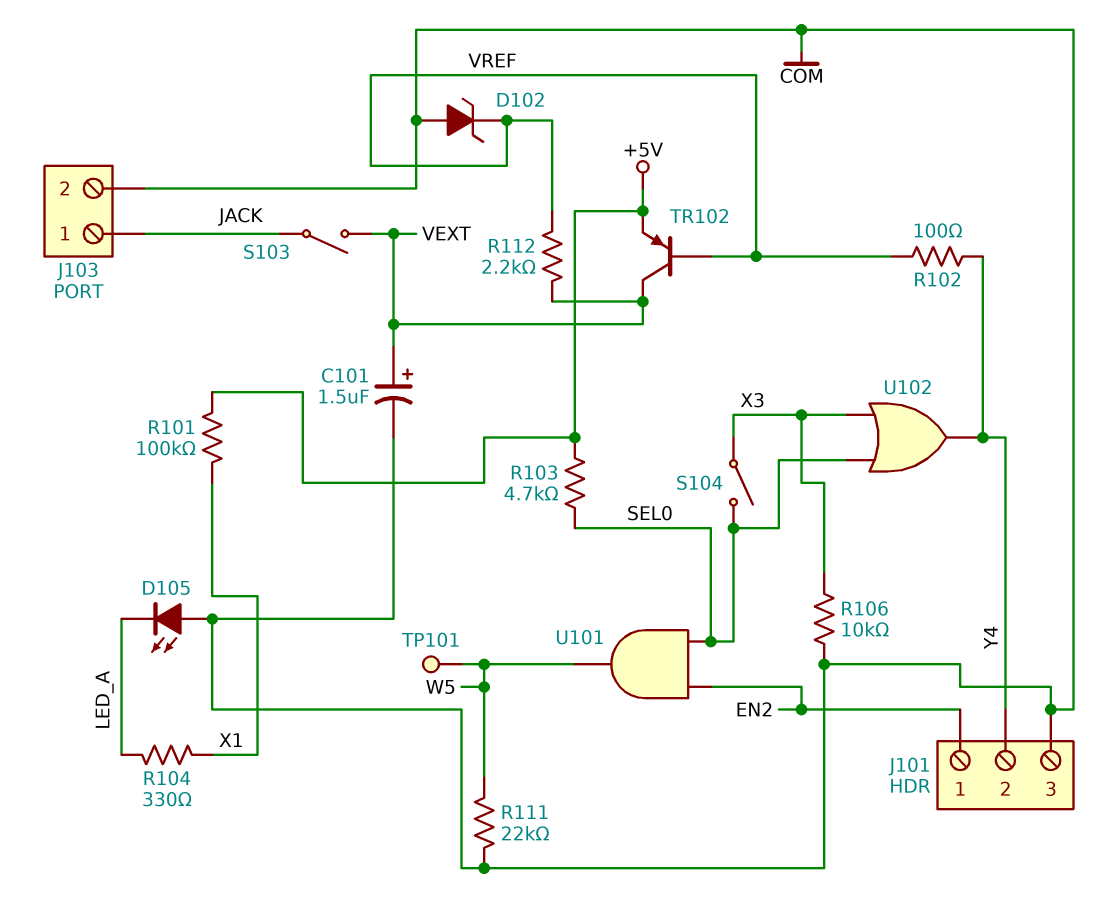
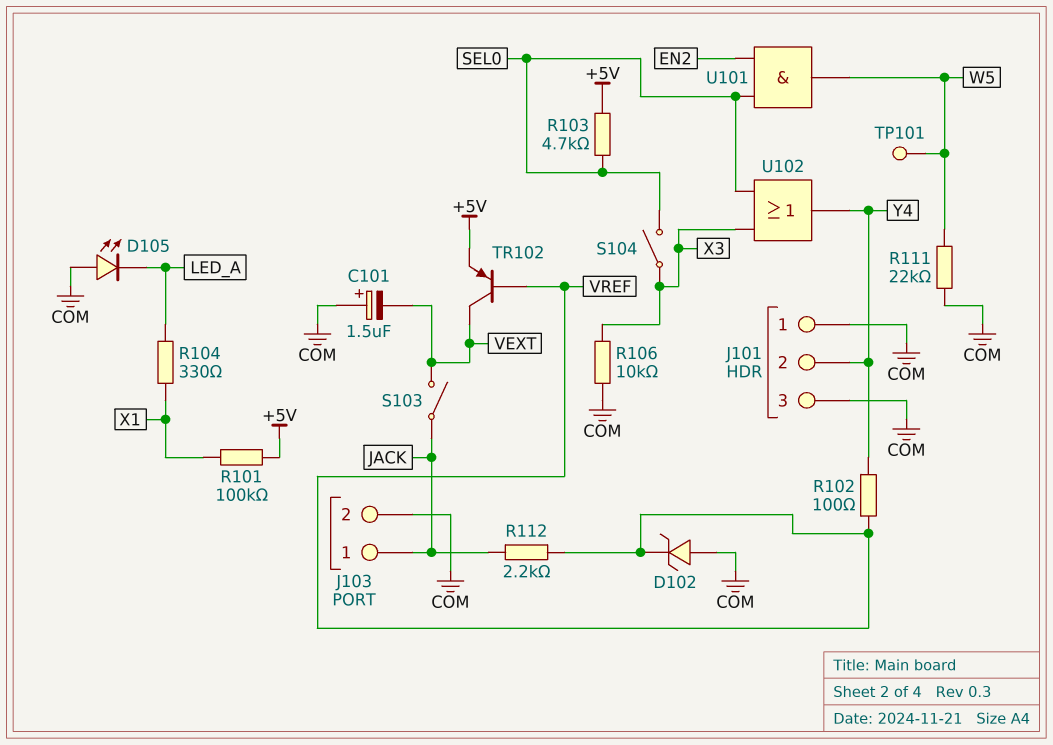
C101: 1.5uF (plus VEXT, minus COM) -> 1.5uF (plus COM, minus VEXT)
J101 pin 1: EN2 -> COM
R112: 2.2k (VEXT, VREF) -> 2.2k (JACK, VREF)

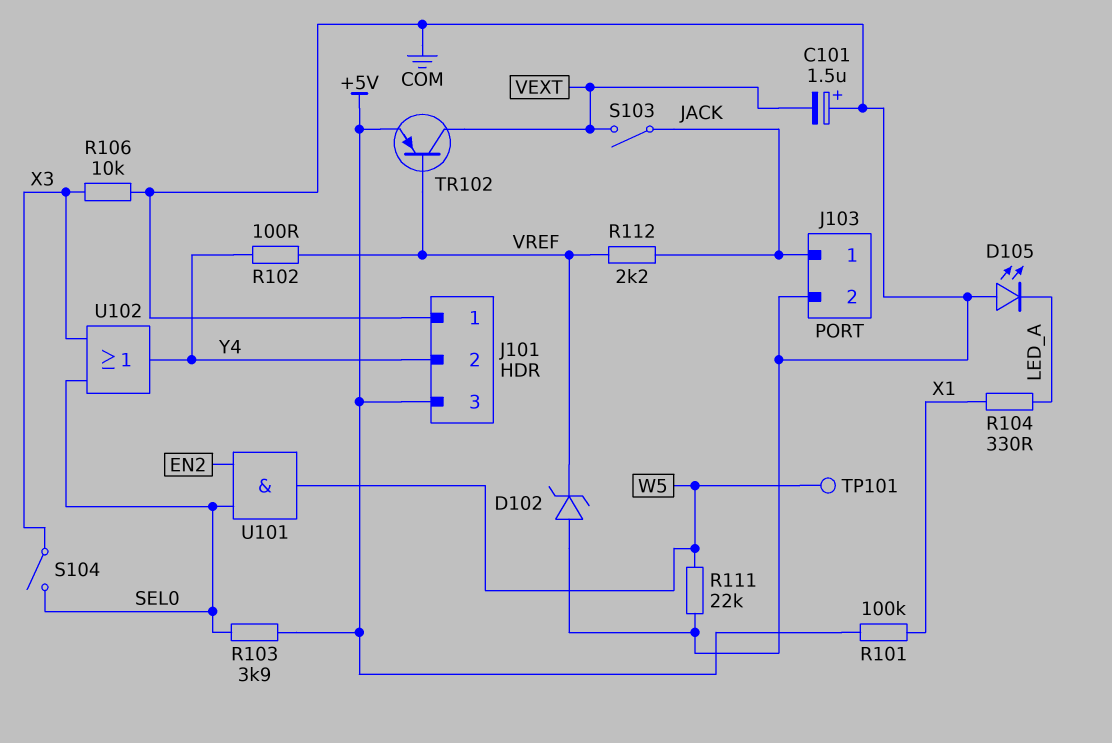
J101 pin 3: COM -> +5V
R103: 4.7k (+5V, SEL0) -> 3.9k (+5V, SEL0)

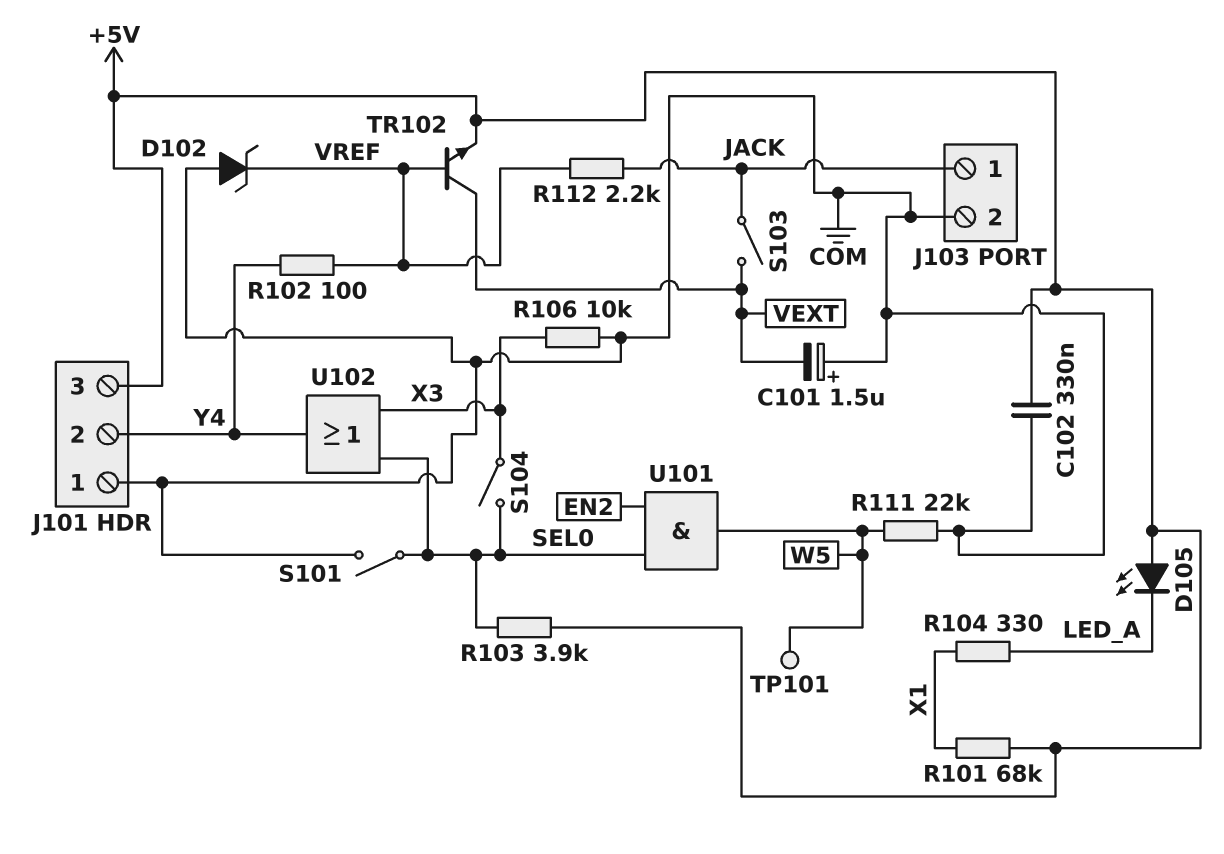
C102: none -> 330nF (+5V, COM)
D105: LED (A COM, K LED_A) -> LED (A +5V, K LED_A)
R101: 100k (+5V, X1) -> 68k (+5V, X1)
S101: none -> switch (COM, SEL0)
TR102: PNP (B VREF, C VEXT, E +5V) -> NPN (B VREF, C VEXT, E +5V)

